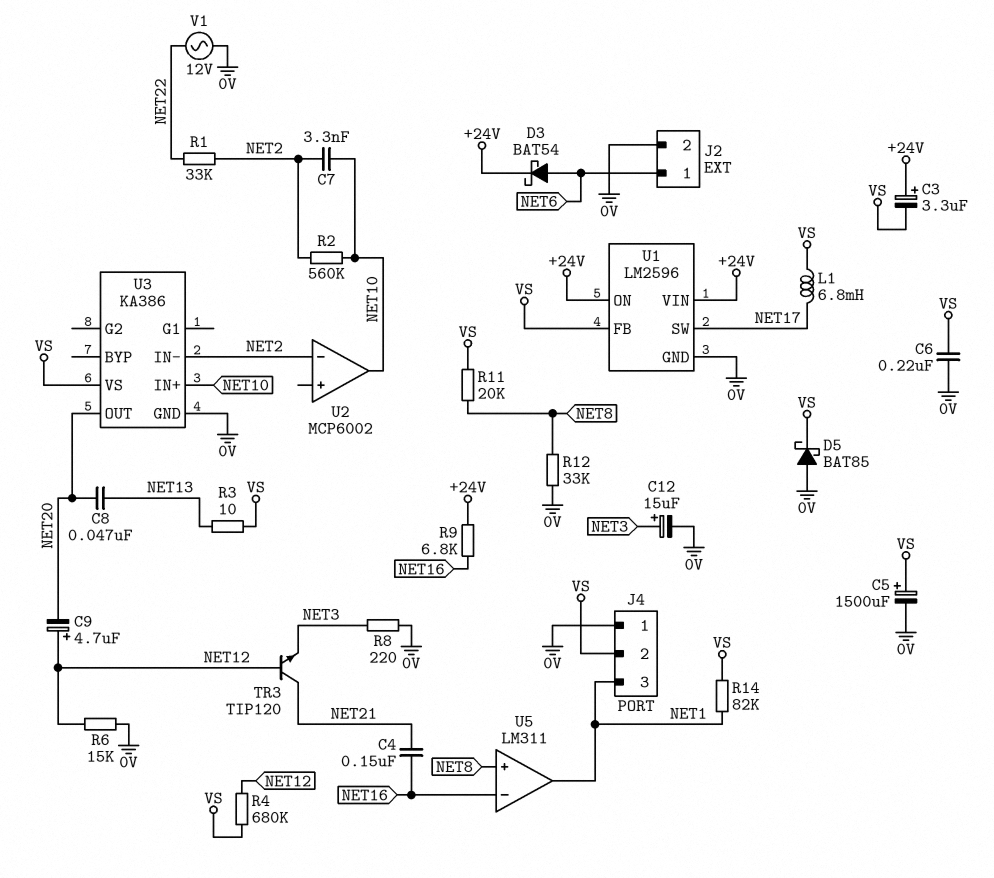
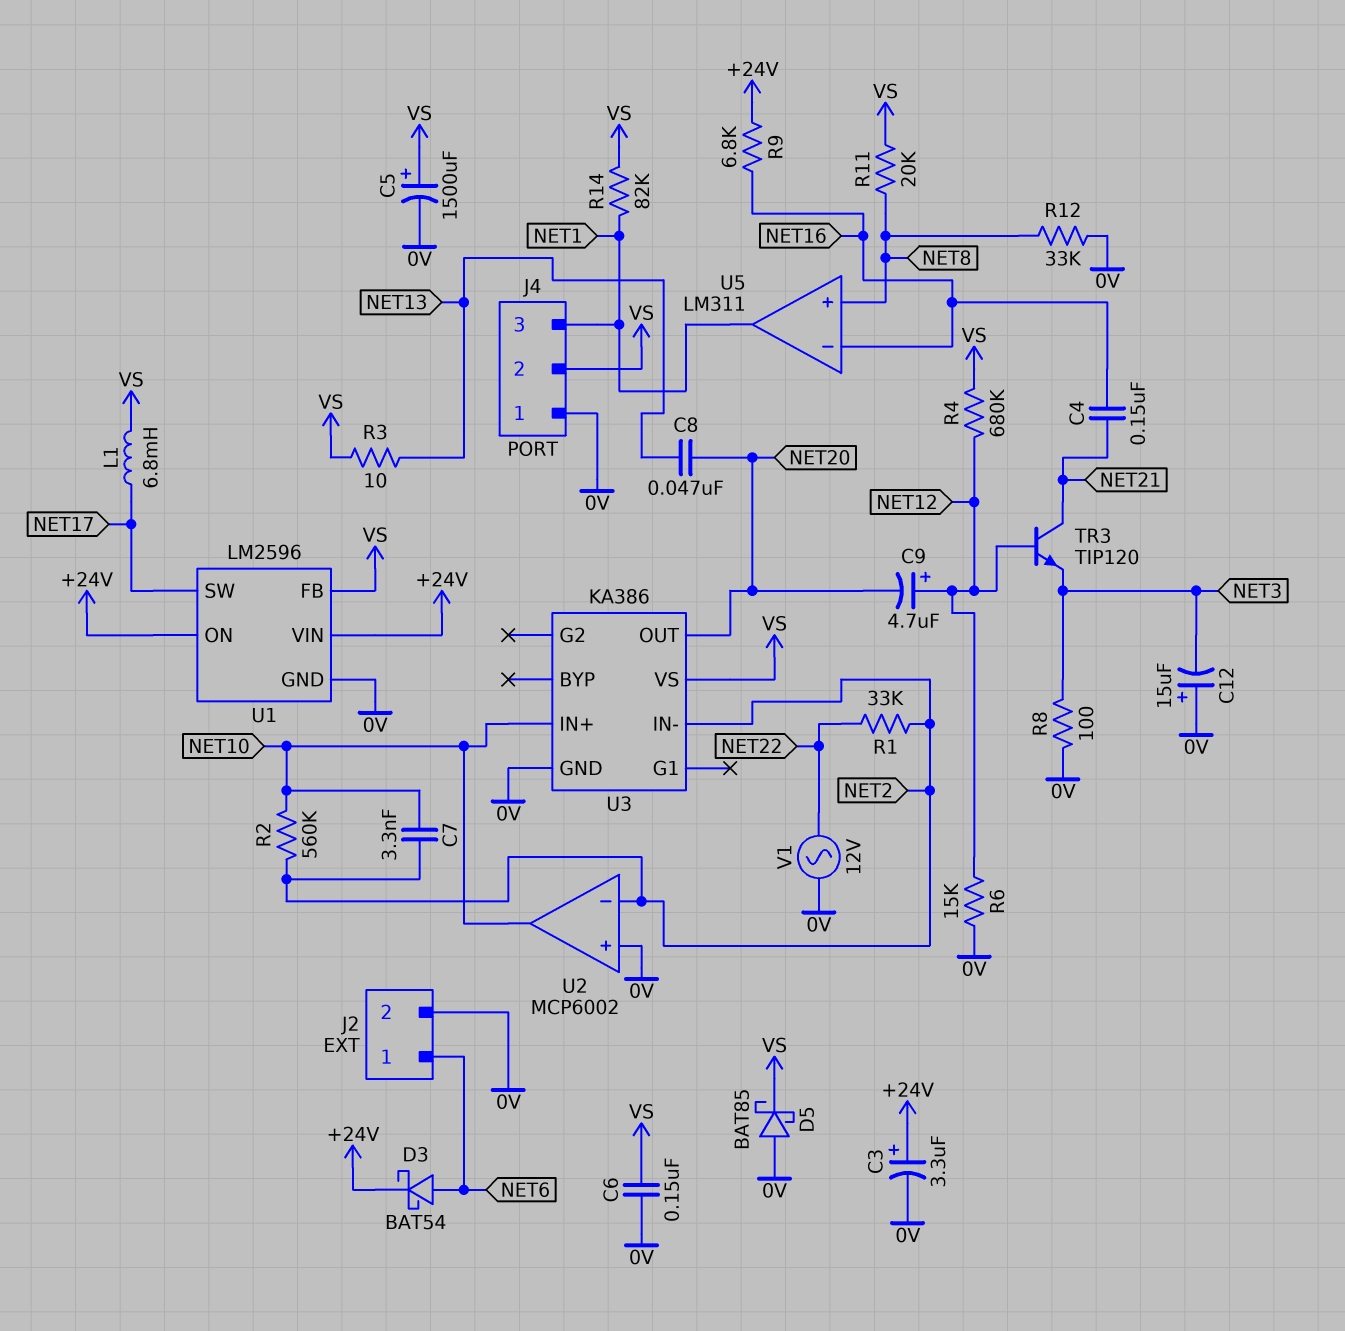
C3: 3.3uF (plus +24V, minus VS) -> 3.3uF (plus +24V, minus 0V)
C6: 220nF (0V, VS) -> 150nF (0V, VS)
C12: 15uF (plus NET3, minus 0V) -> 15uF (plus 0V, minus NET3)
R8: 220 (0V, NET3) -> 100 (0V, NET3)
U2 pin in+: none -> 0V

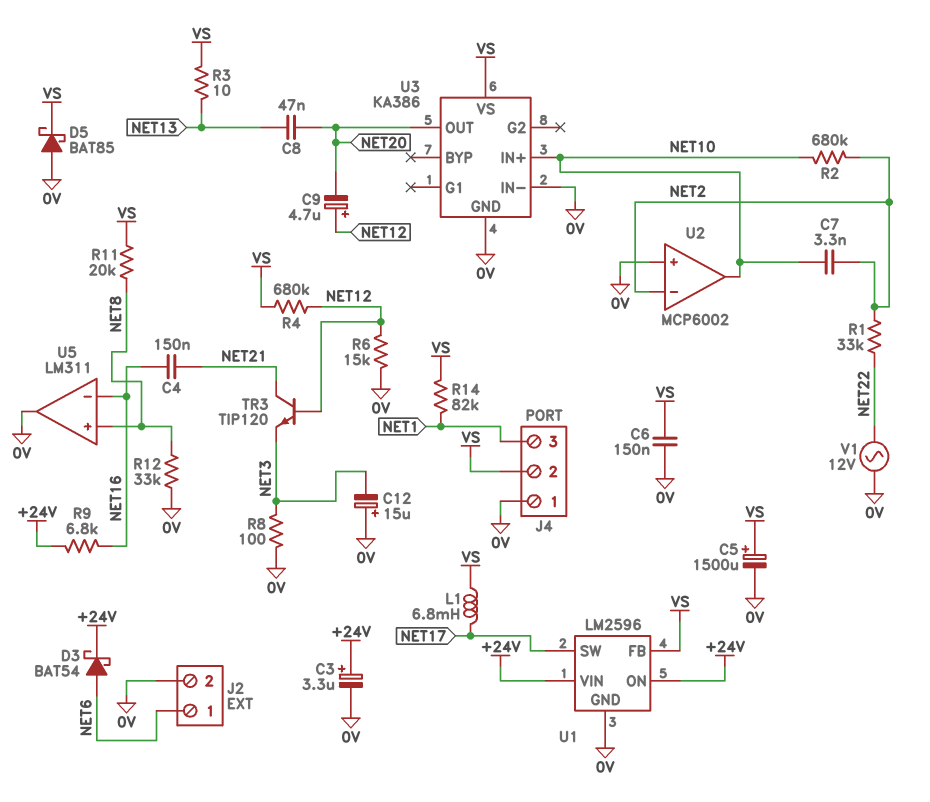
R2: 560k (NET2, NET10) -> 680k (NET2, NET10)
U3 pin IN-: NET2 -> 0V
U5 pin out: NET1 -> 0V

